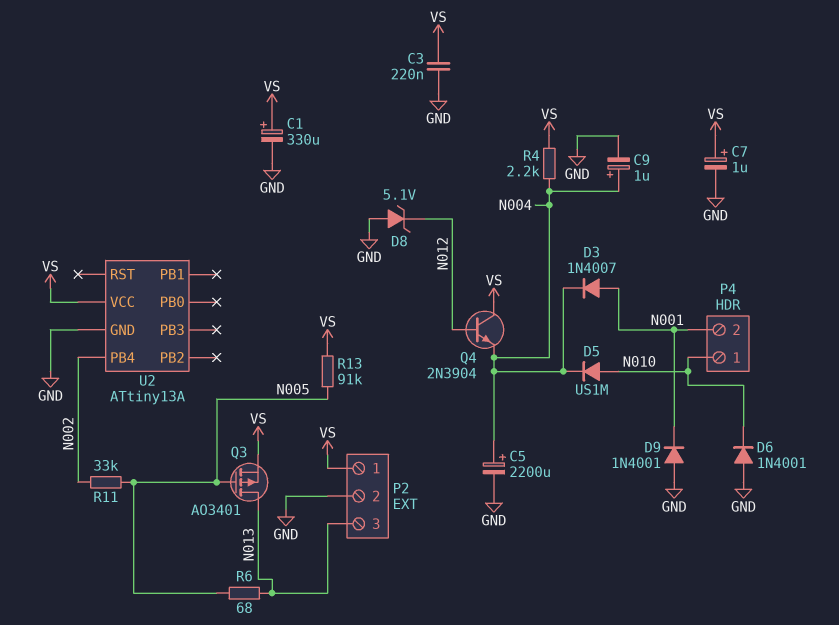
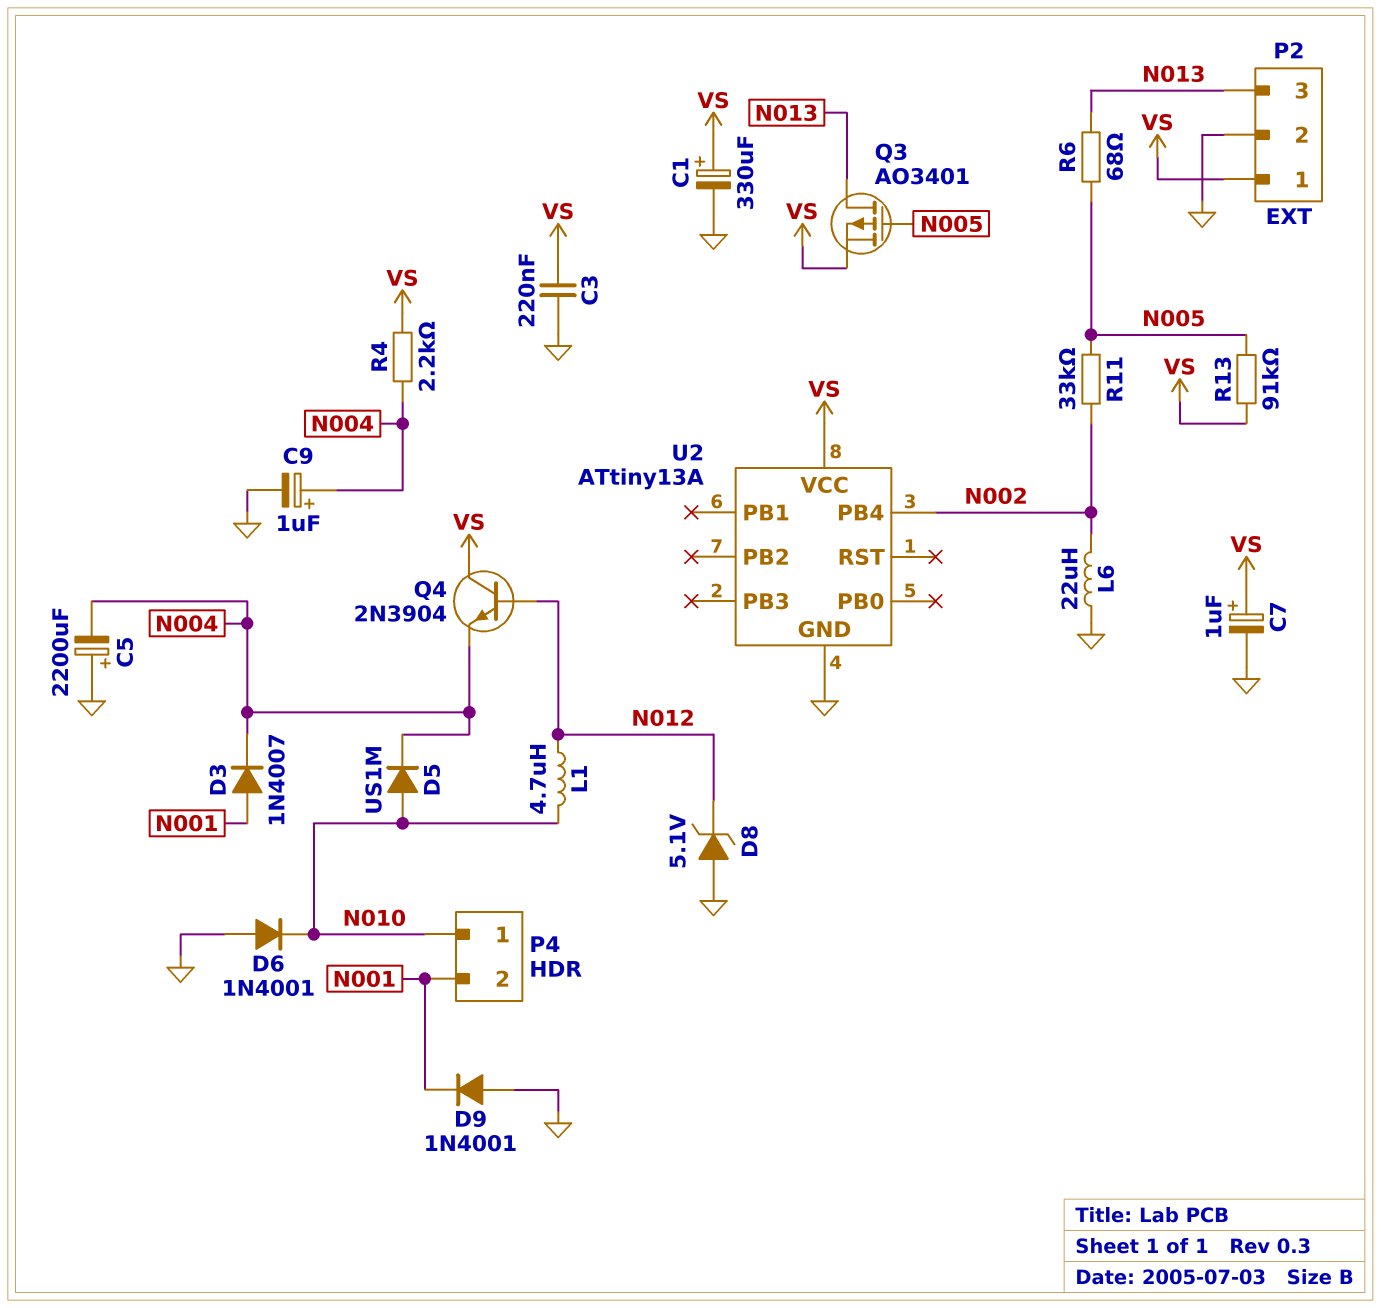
C5: 2200uF (plus N004, minus GND) -> 2200uF (plus GND, minus N004)
L1: none -> 4.7uH (N010, N012)
L6: none -> 22uH (GND, N002)

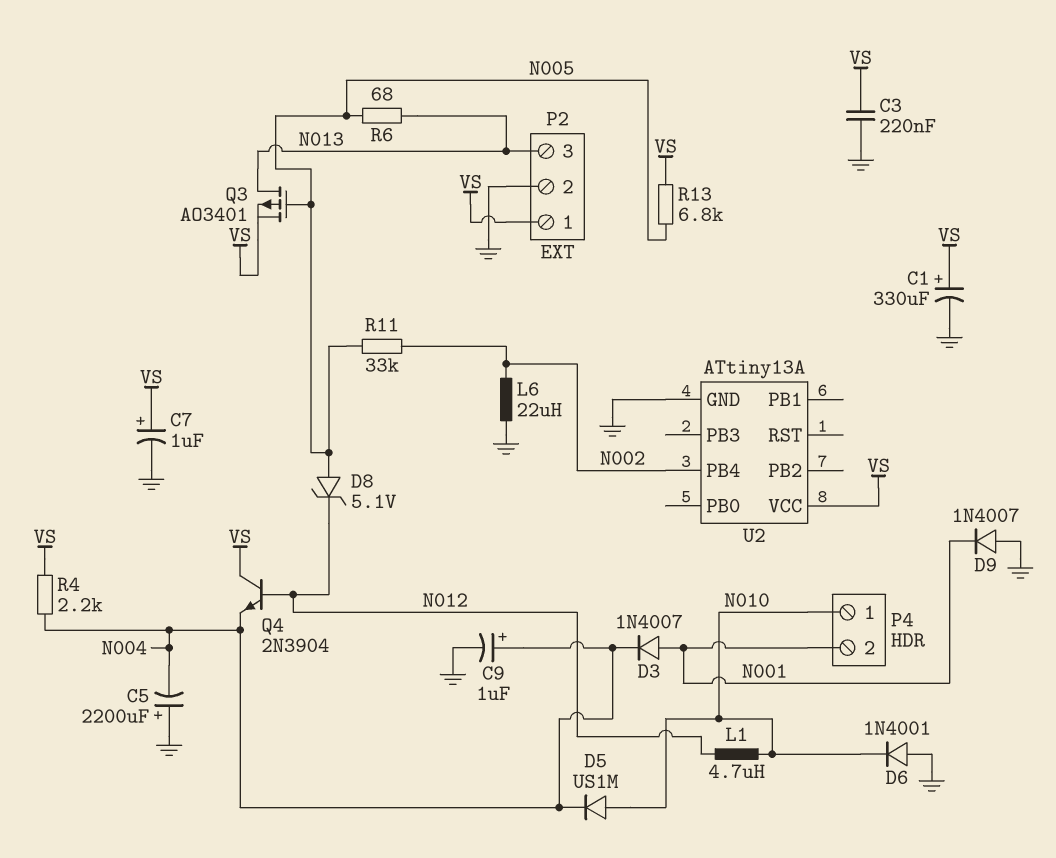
D8: zener 5.1V (A GND, K N012) -> zener 5.1V (A N005, K N012)
D9: diode 1N4001 (A GND, K N001) -> diode 1N4007 (A GND, K N001)
R13: 91k (N005, VS) -> 6.8k (N005, VS)

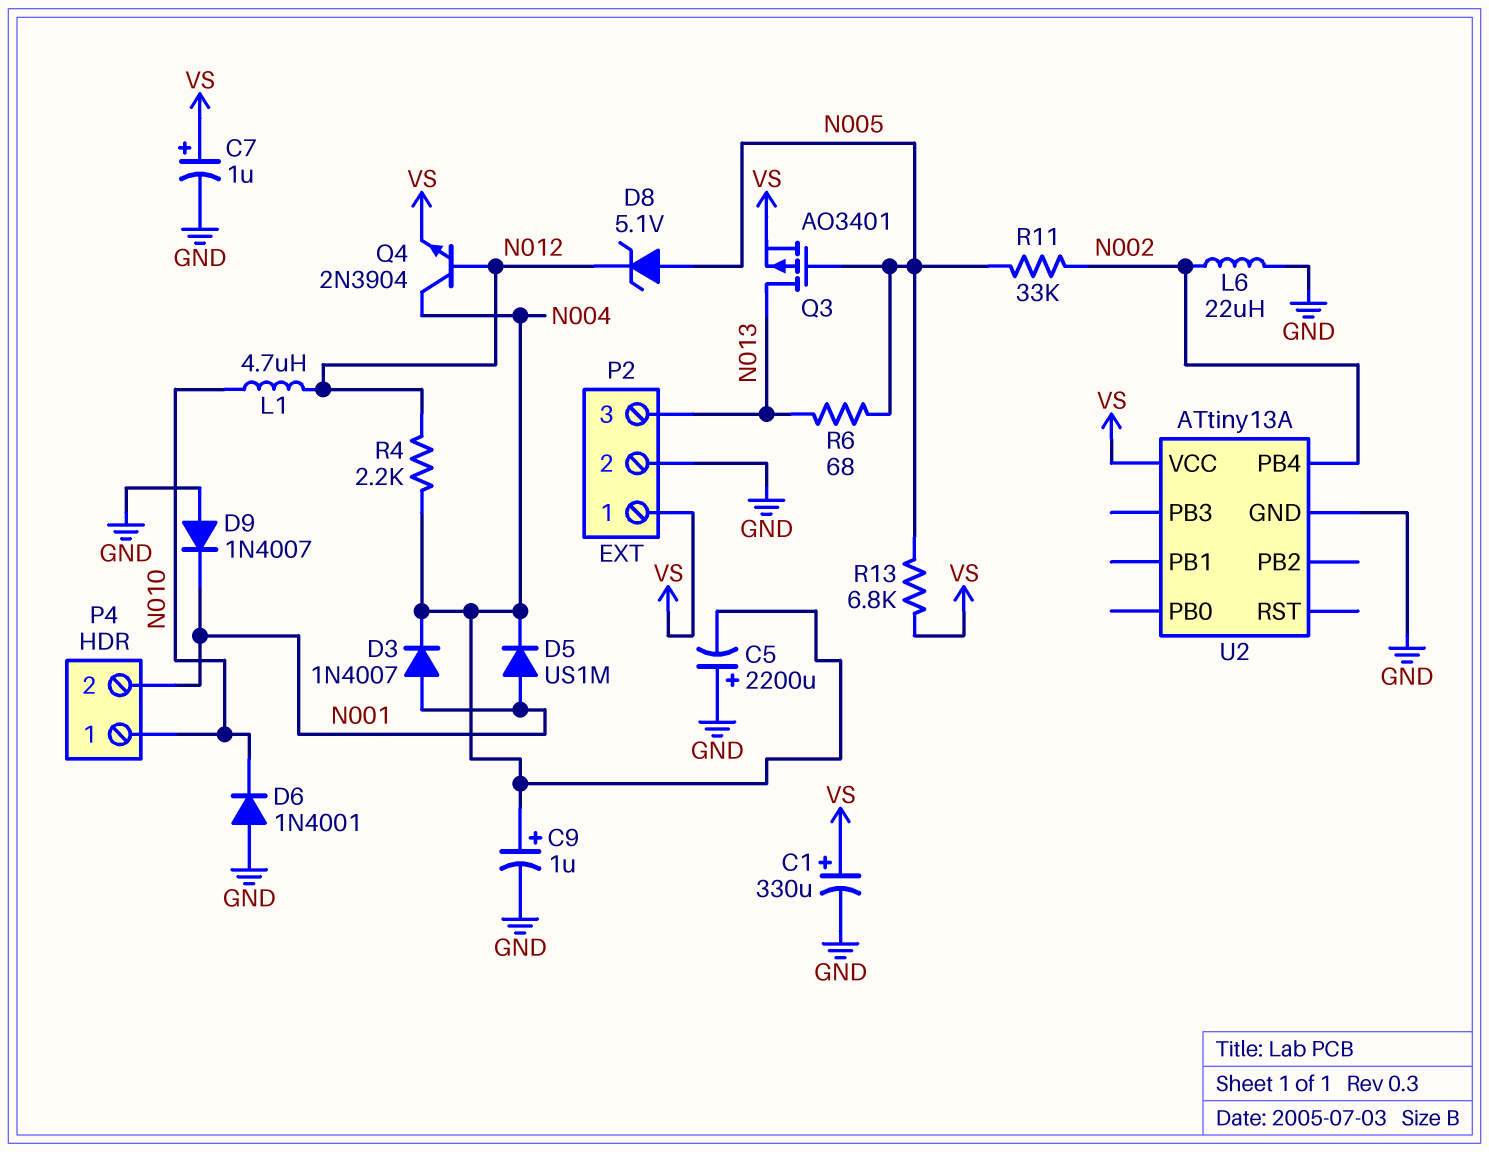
C3: 220nF (GND, VS) -> none
D5: diode US1M (A N010, K N004) -> diode US1M (A N001, K N004)
Q4: NPN 2N3904 (B N012, C VS, E N004) -> NPN 2N3904 (B N012, C N004, E VS)
R4: 2.2k (N004, VS) -> 2.2k (N004, N012)

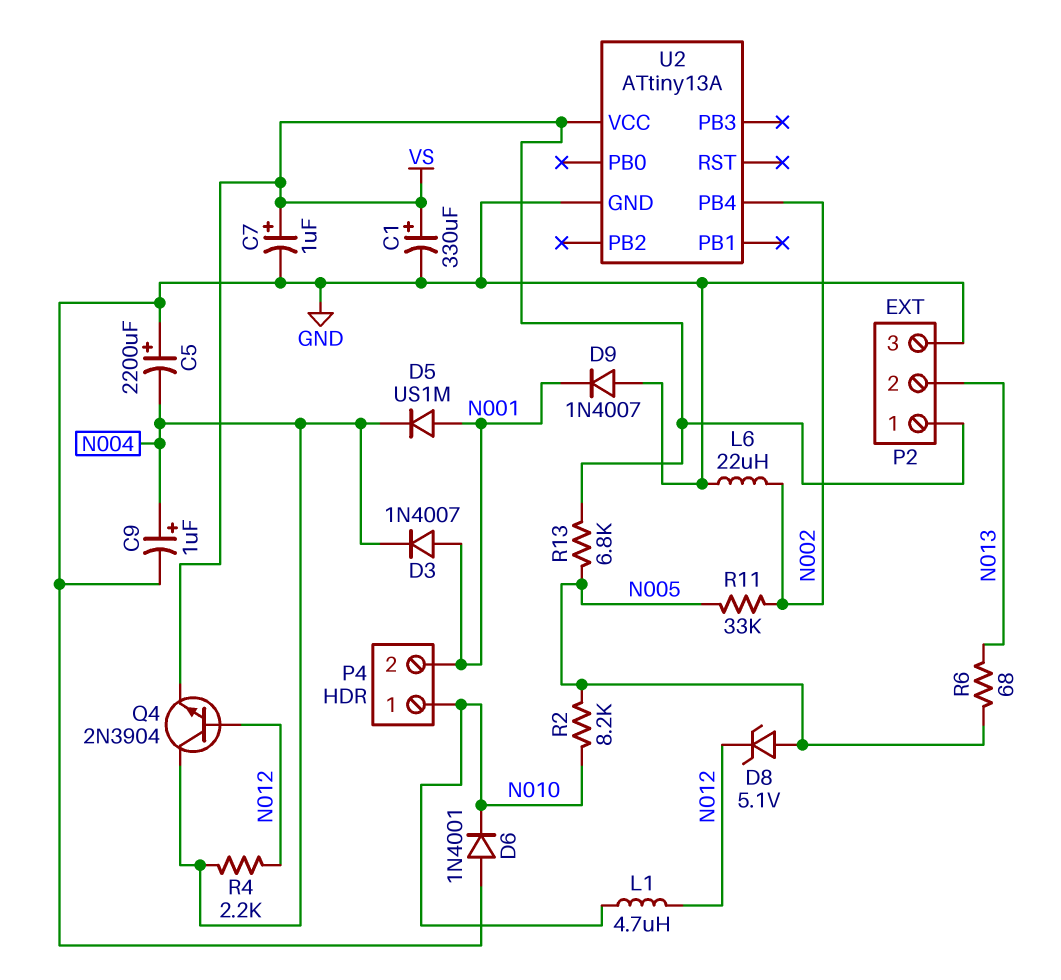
P2 pin 2: GND -> N013
P2 pin 3: N013 -> GND
Q3: PMOS AO3401 (G N005, D N013, S VS) -> none
R2: none -> 8.2k (N005, N010)

